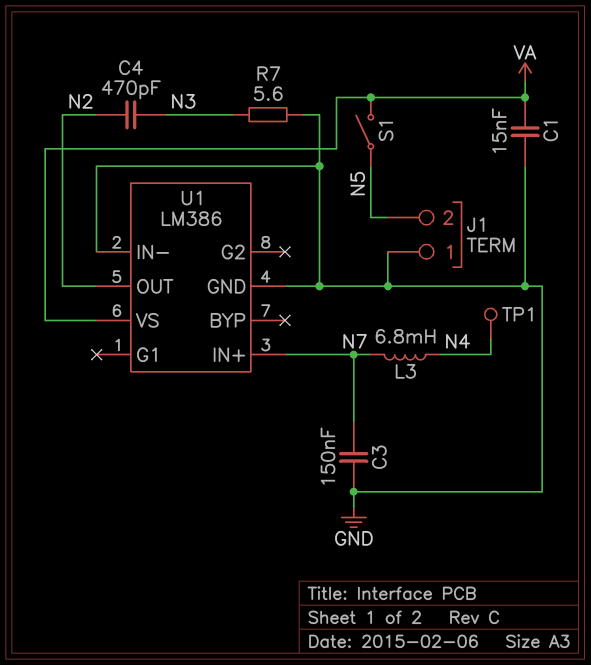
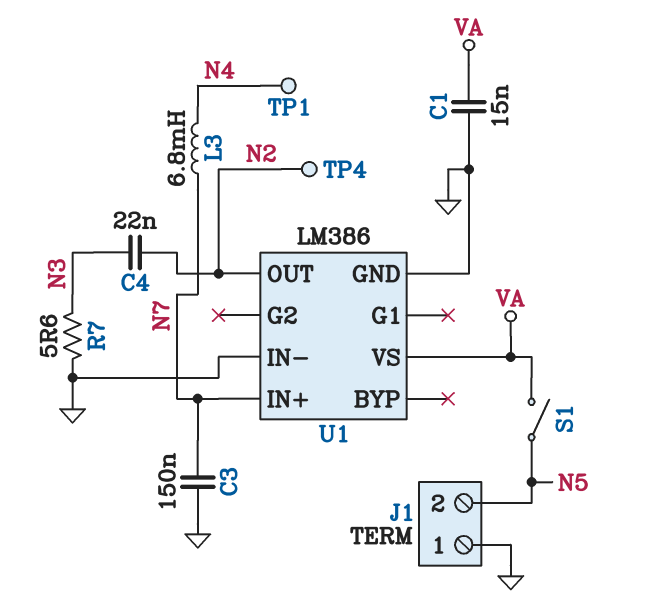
C4: 470pF (N2, N3) -> 22nF (N2, N3)
TP4: none -> test point (N2)

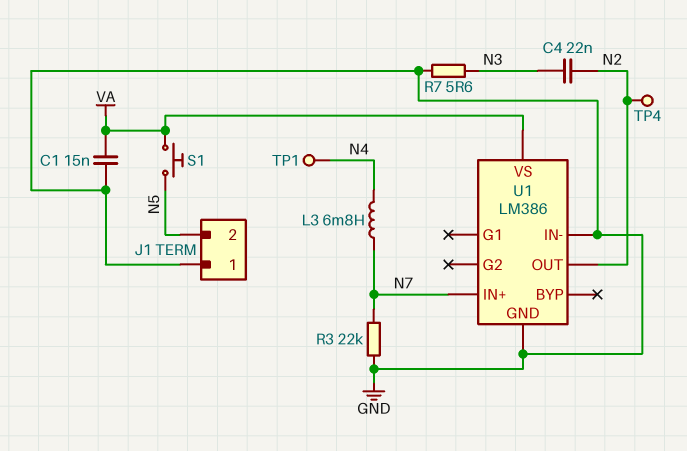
C3: 150nF (GND, N7) -> none
R3: none -> 22k (GND, N7)
S1: switch (N5, VA) -> button (N5, VA)

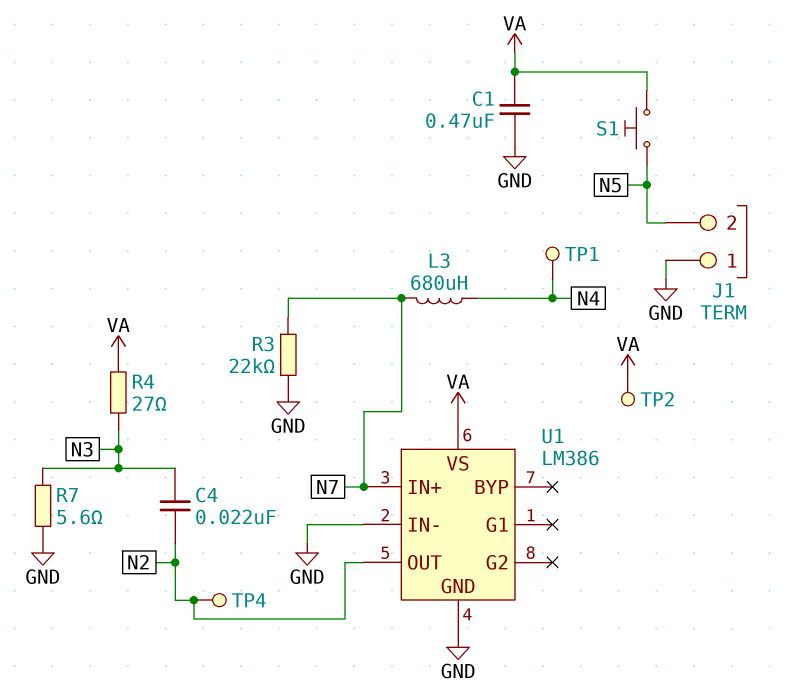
C1: 15nF (GND, VA) -> 470nF (GND, VA)
L3: 6.8mH (N4, N7) -> 680uH (N4, N7)
R4: none -> 27 (N3, VA)
TP2: none -> test point (VA)

